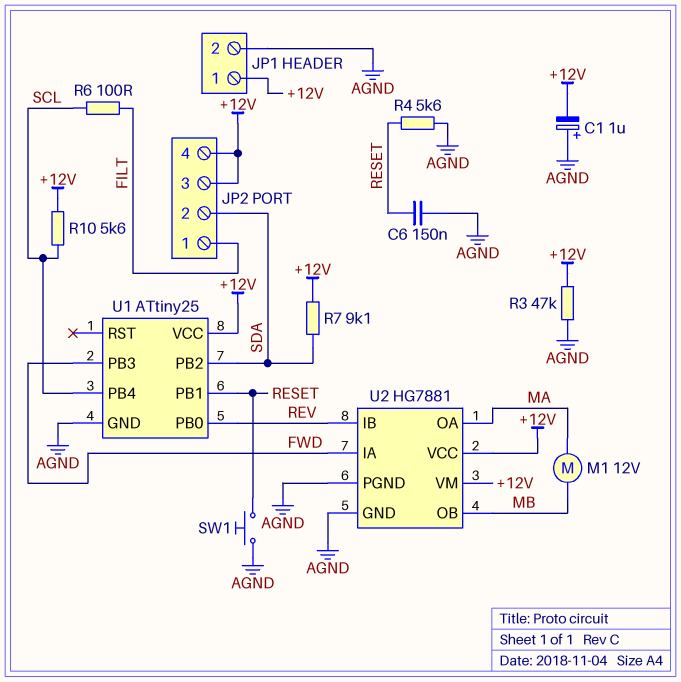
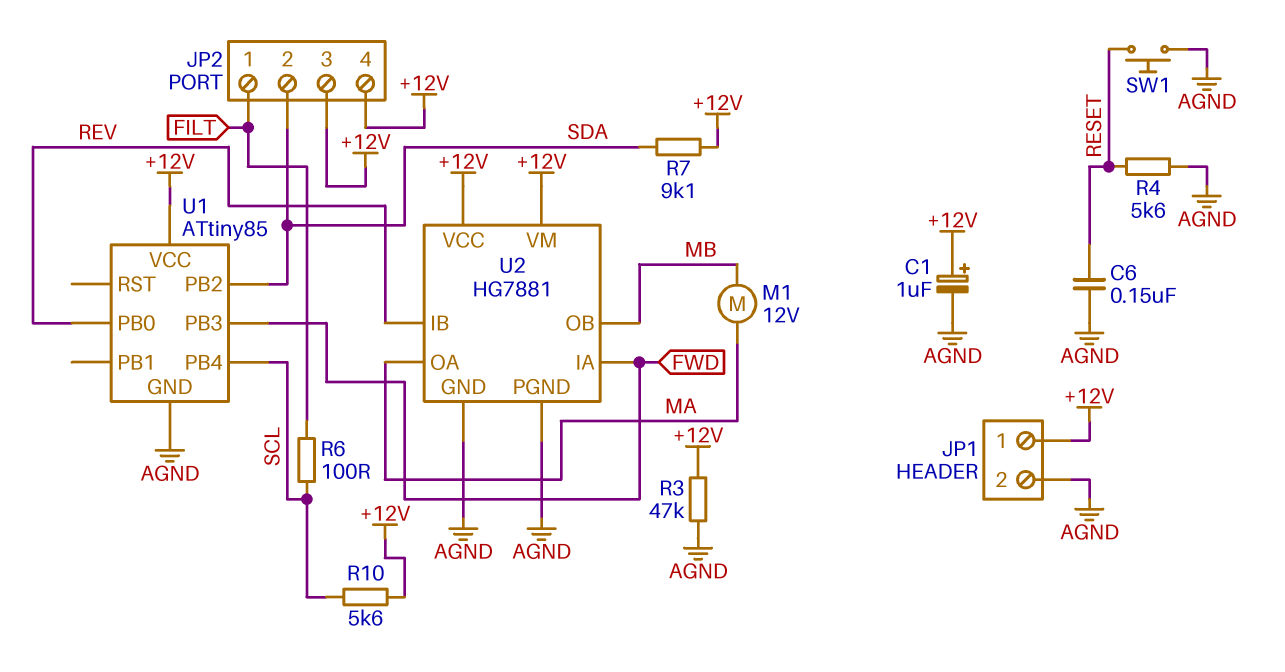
C1: 1uF (plus AGND, minus +12V) -> 1uF (plus +12V, minus AGND)
U1: ATtiny25 -> ATtiny85
U1 pin PB1: RESET -> none

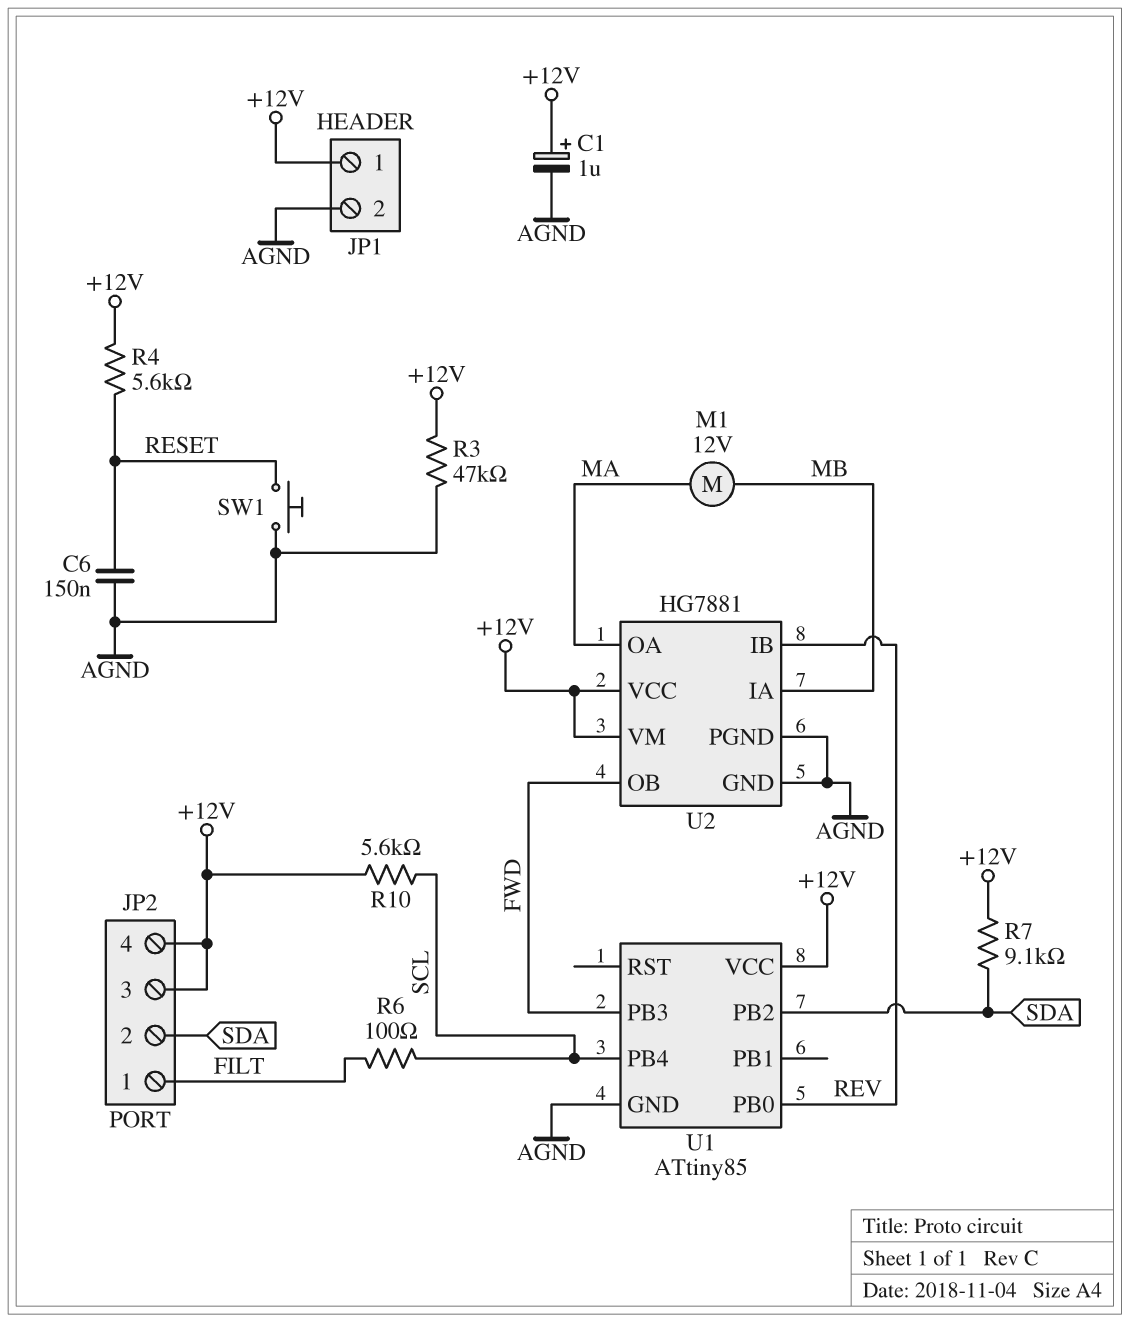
R4: 5.6k (AGND, RESET) -> 5.6k (+12V, RESET)
U2 pin IA: FWD -> MB
U2 pin OB: MB -> FWD

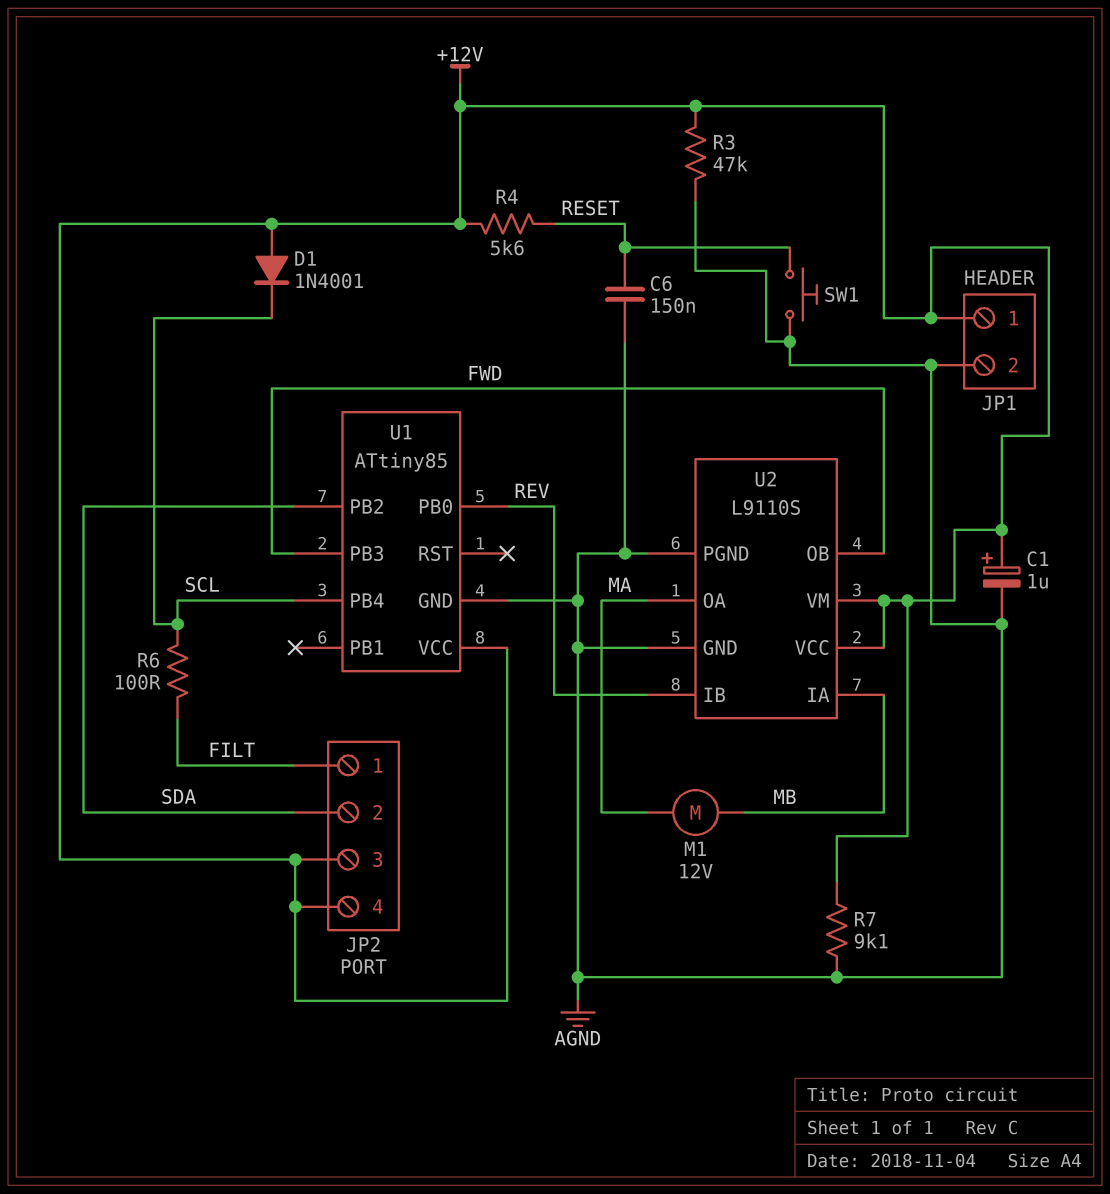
D1: none -> diode 1N4001 (A +12V, K SCL)
R7: 9.1k (+12V, SDA) -> 9.1k (+12V, AGND)
R10: 5.6k (+12V, SCL) -> none
U2: HG7881 -> L9110S

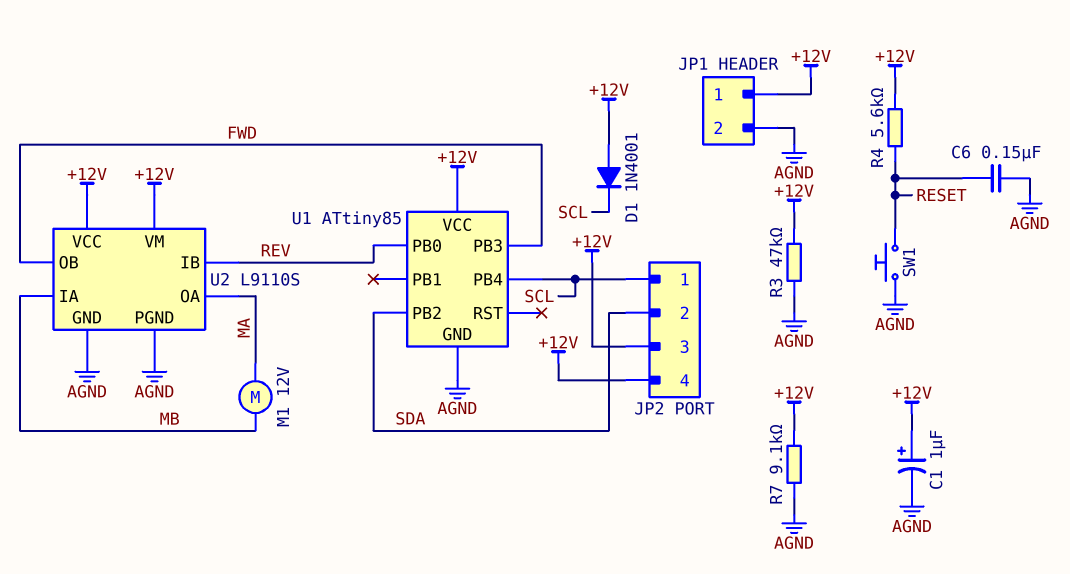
JP2 pin 1: FILT -> SCL
R6: 100 (FILT, SCL) -> none

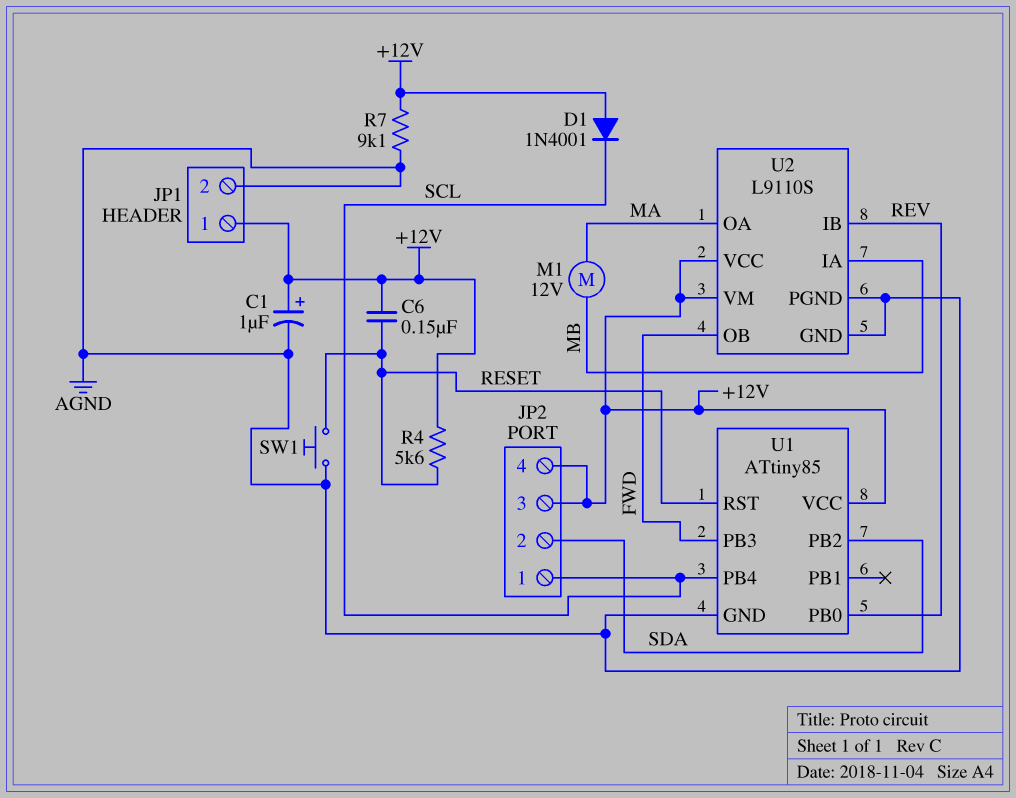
C6: 150nF (AGND, RESET) -> 150nF (+12V, RESET)
R3: 47k (+12V, AGND) -> none
U1 pin RST: none -> RESET

